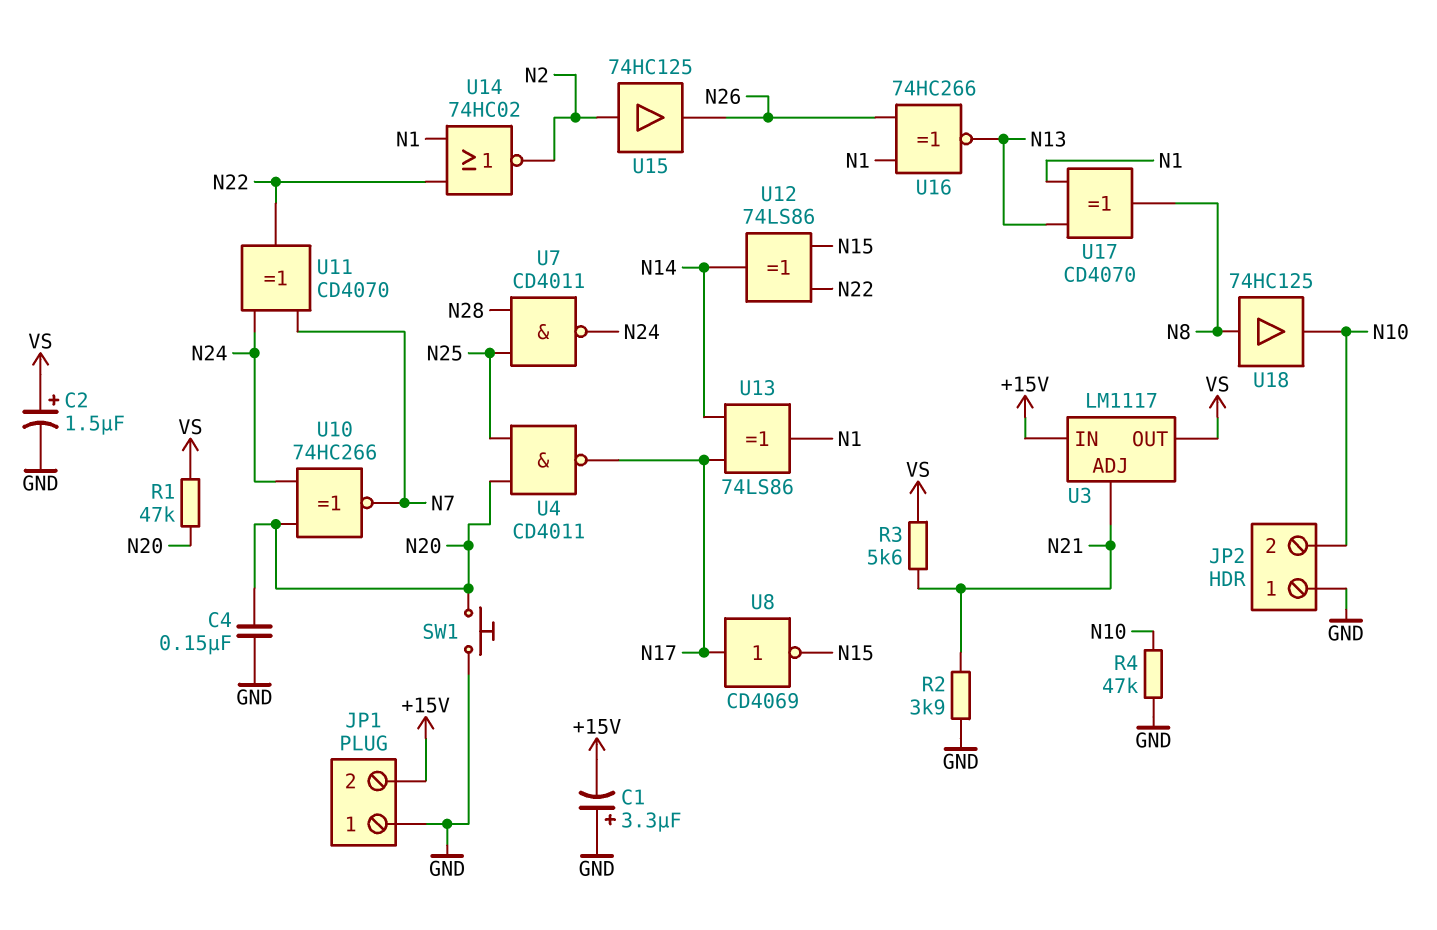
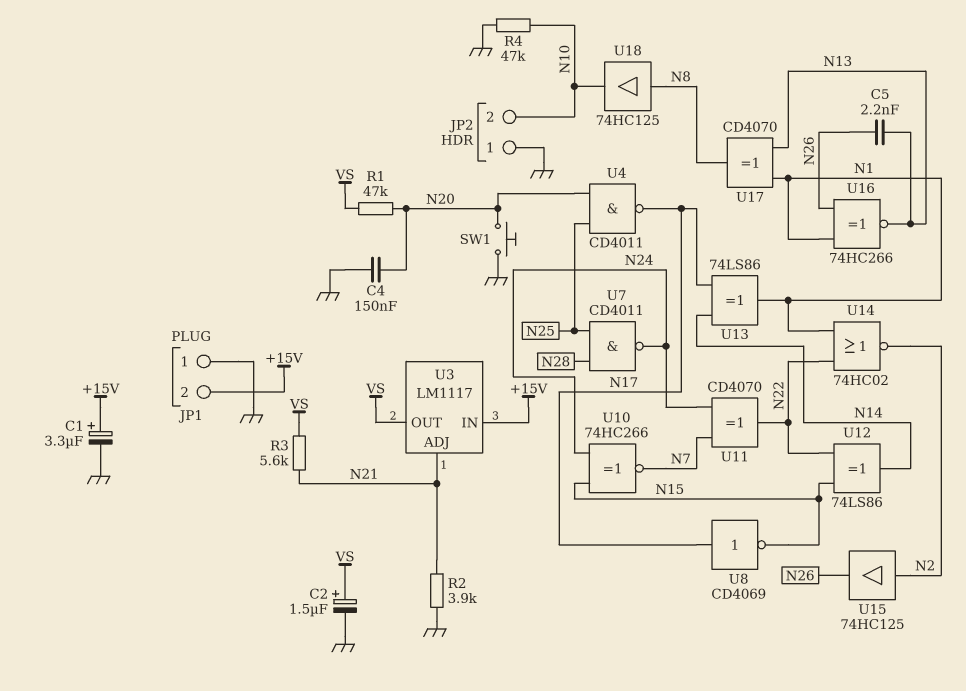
C1: 3.3uF (plus GND, minus +15V) -> 3.3uF (plus +15V, minus GND)
C5: none -> 2.2nF (N13, N26)
U10: XNOR 74HC266 (in N20, in N24, out N7) -> XNOR 74HC266 (in N15, in N24, out N7)

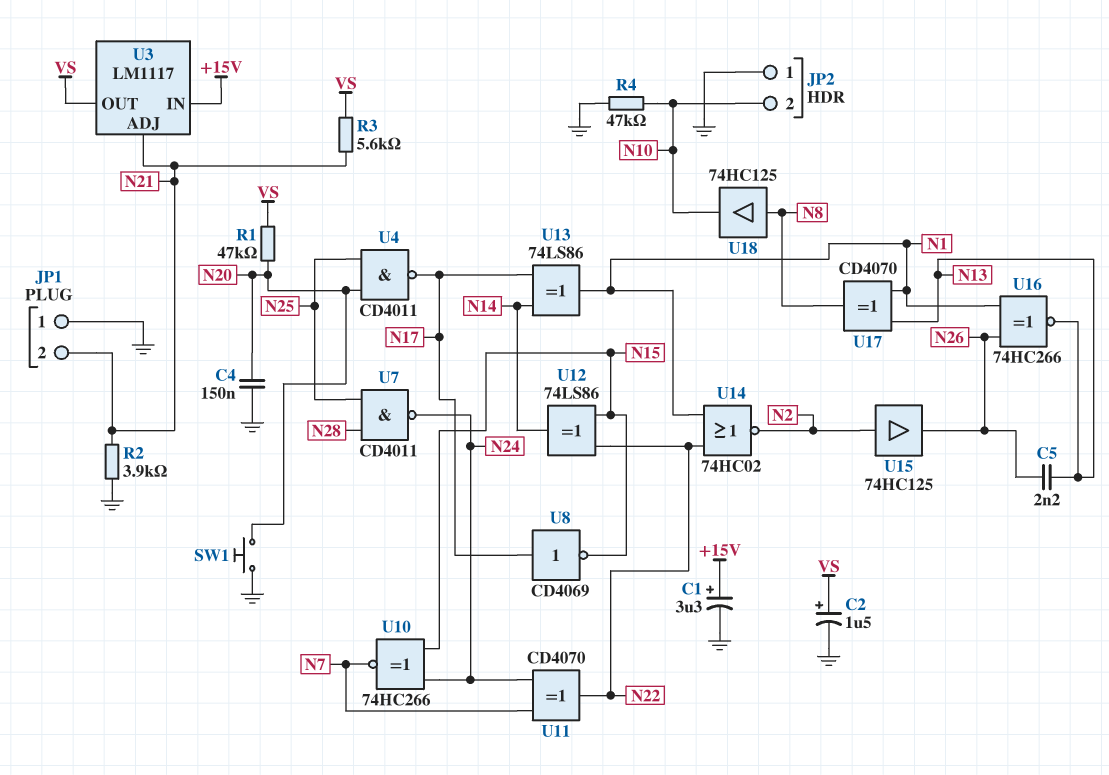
JP1 pin 2: +15V -> N21

